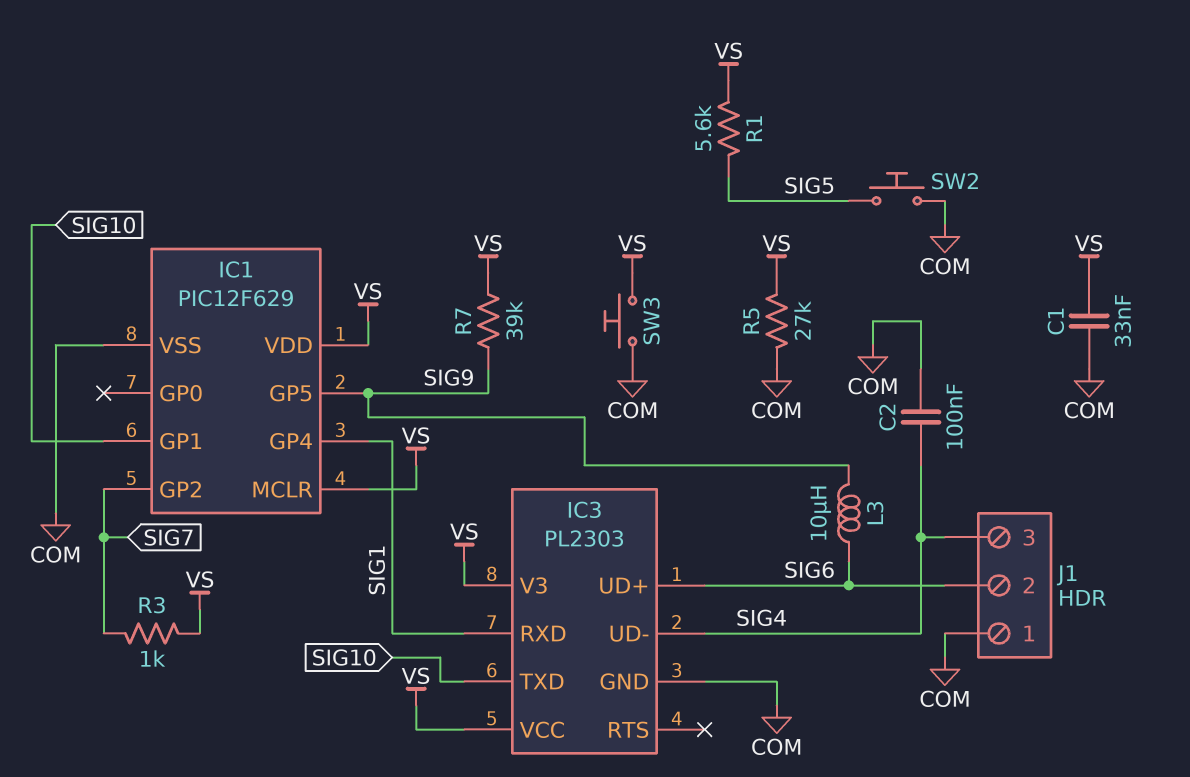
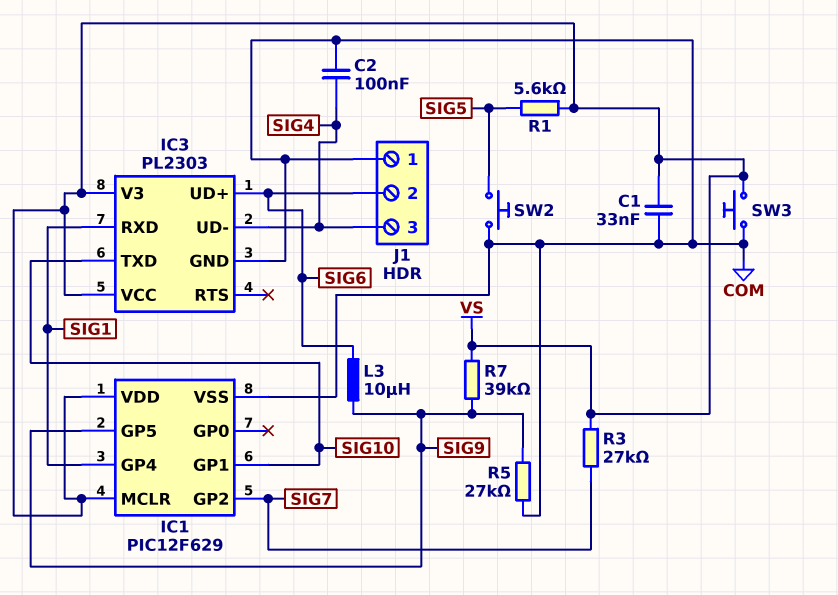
R3: 1k (SIG7, VS) -> 27k (SIG7, VS)
R5: 27k (COM, VS) -> 27k (COM, SIG9)

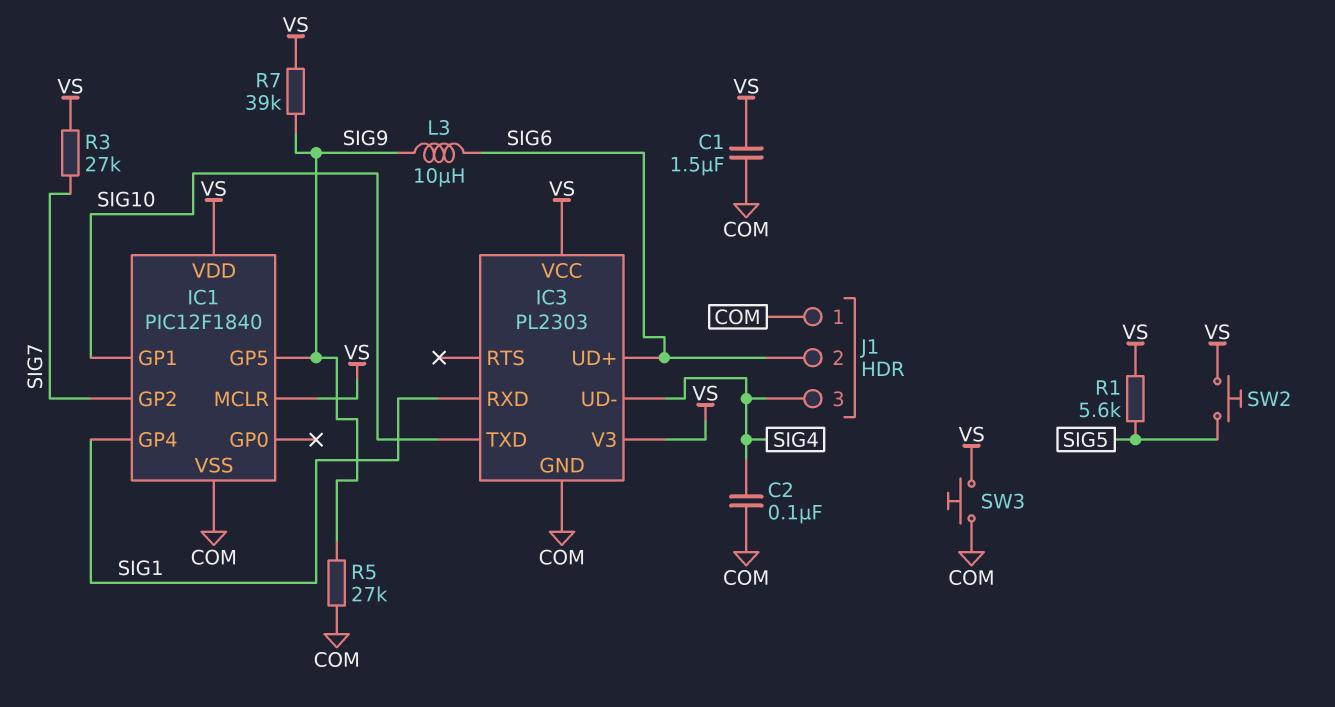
C1: 33nF (COM, VS) -> 1.5uF (COM, VS)
IC1: PIC12F629 -> PIC12F1840
SW2: button (COM, SIG5) -> button (SIG5, VS)

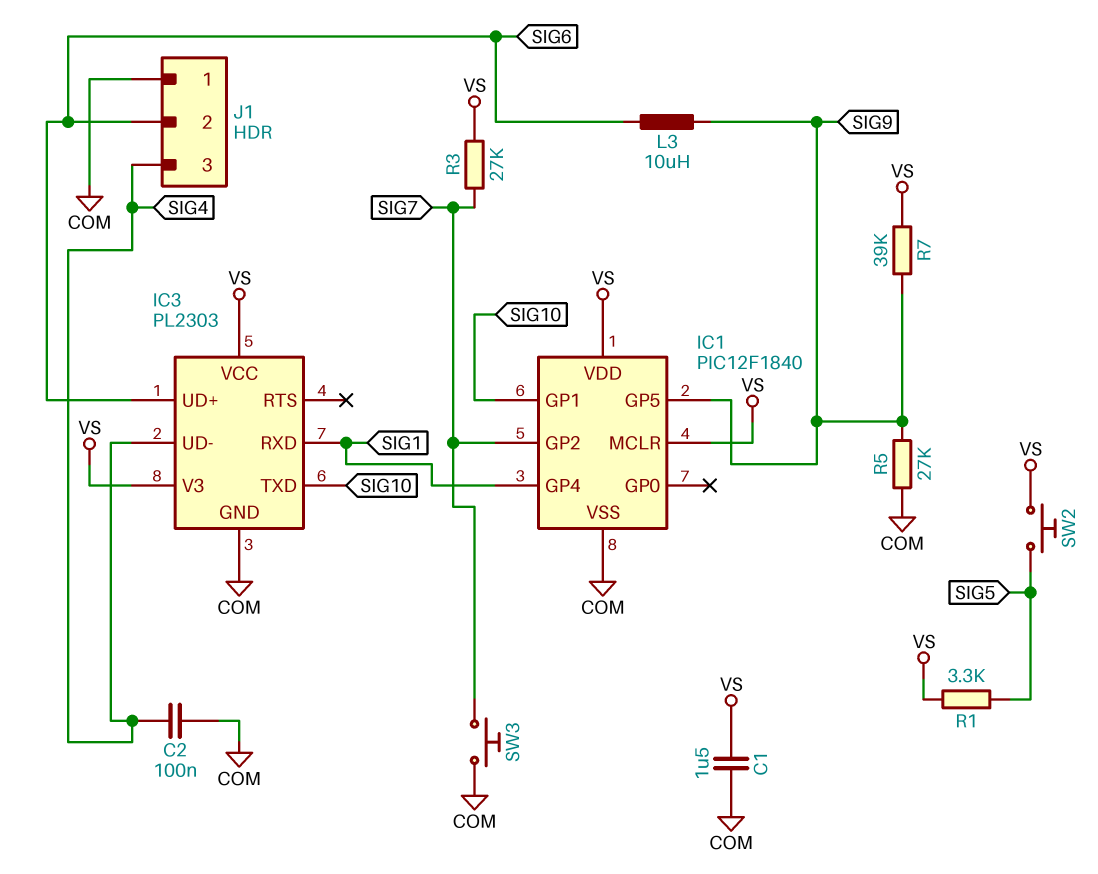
R1: 5.6k (SIG5, VS) -> 3.3k (SIG5, VS)
SW3: button (COM, VS) -> button (COM, SIG7)

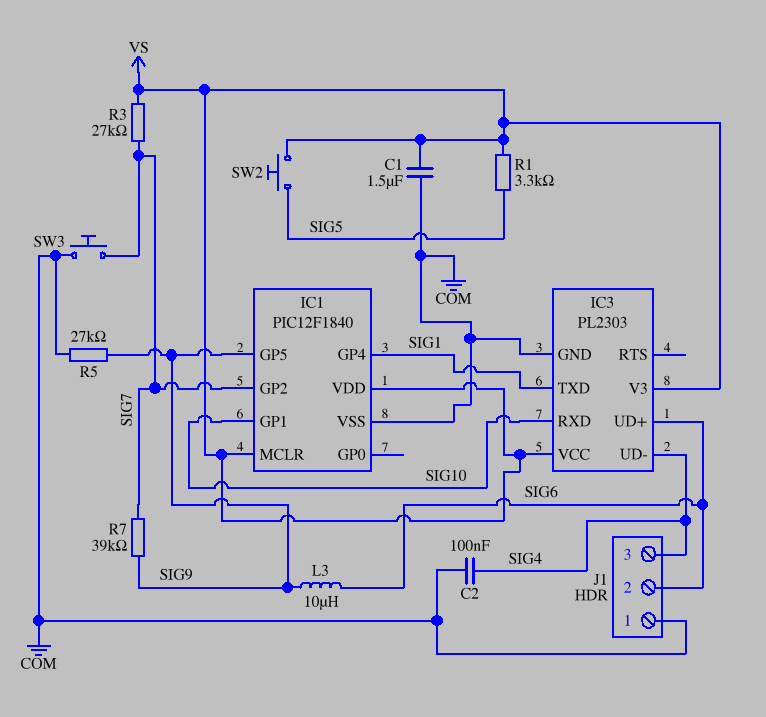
IC3 pin RXD: SIG1 -> SIG10
IC3 pin TXD: SIG10 -> SIG1
R7: 39k (SIG9, VS) -> 39k (SIG7, SIG9)

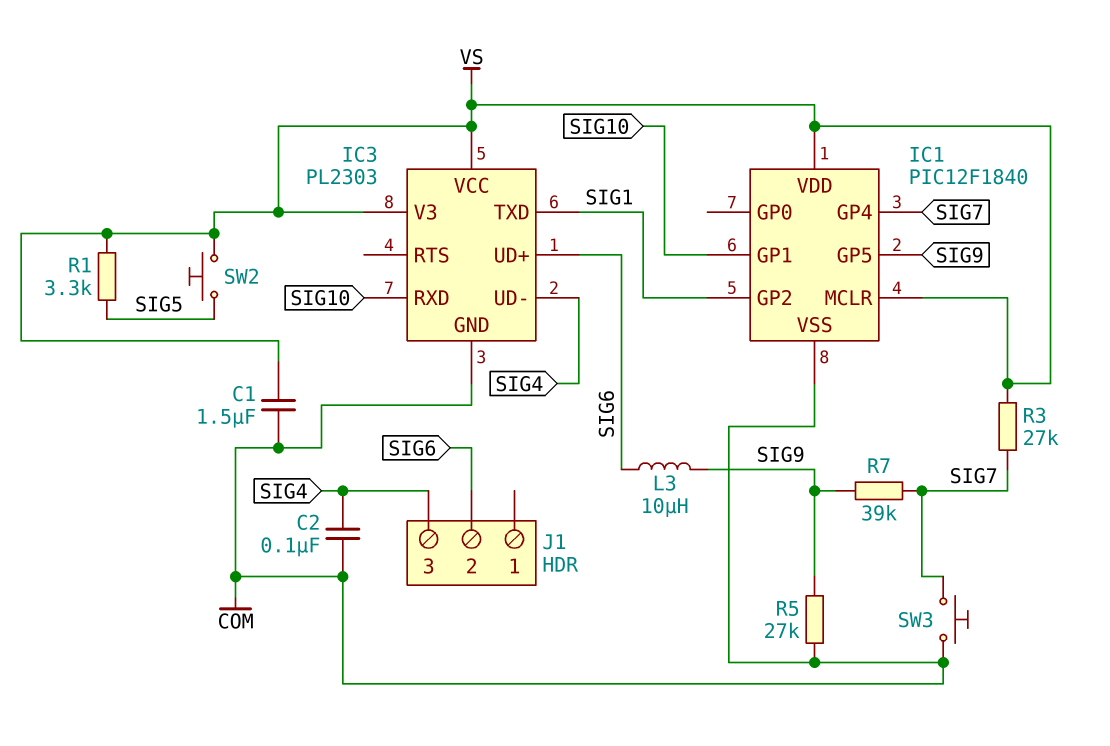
IC1 pin GP2: SIG7 -> SIG1
IC1 pin GP4: SIG1 -> SIG7
J1 pin 1: COM -> none

